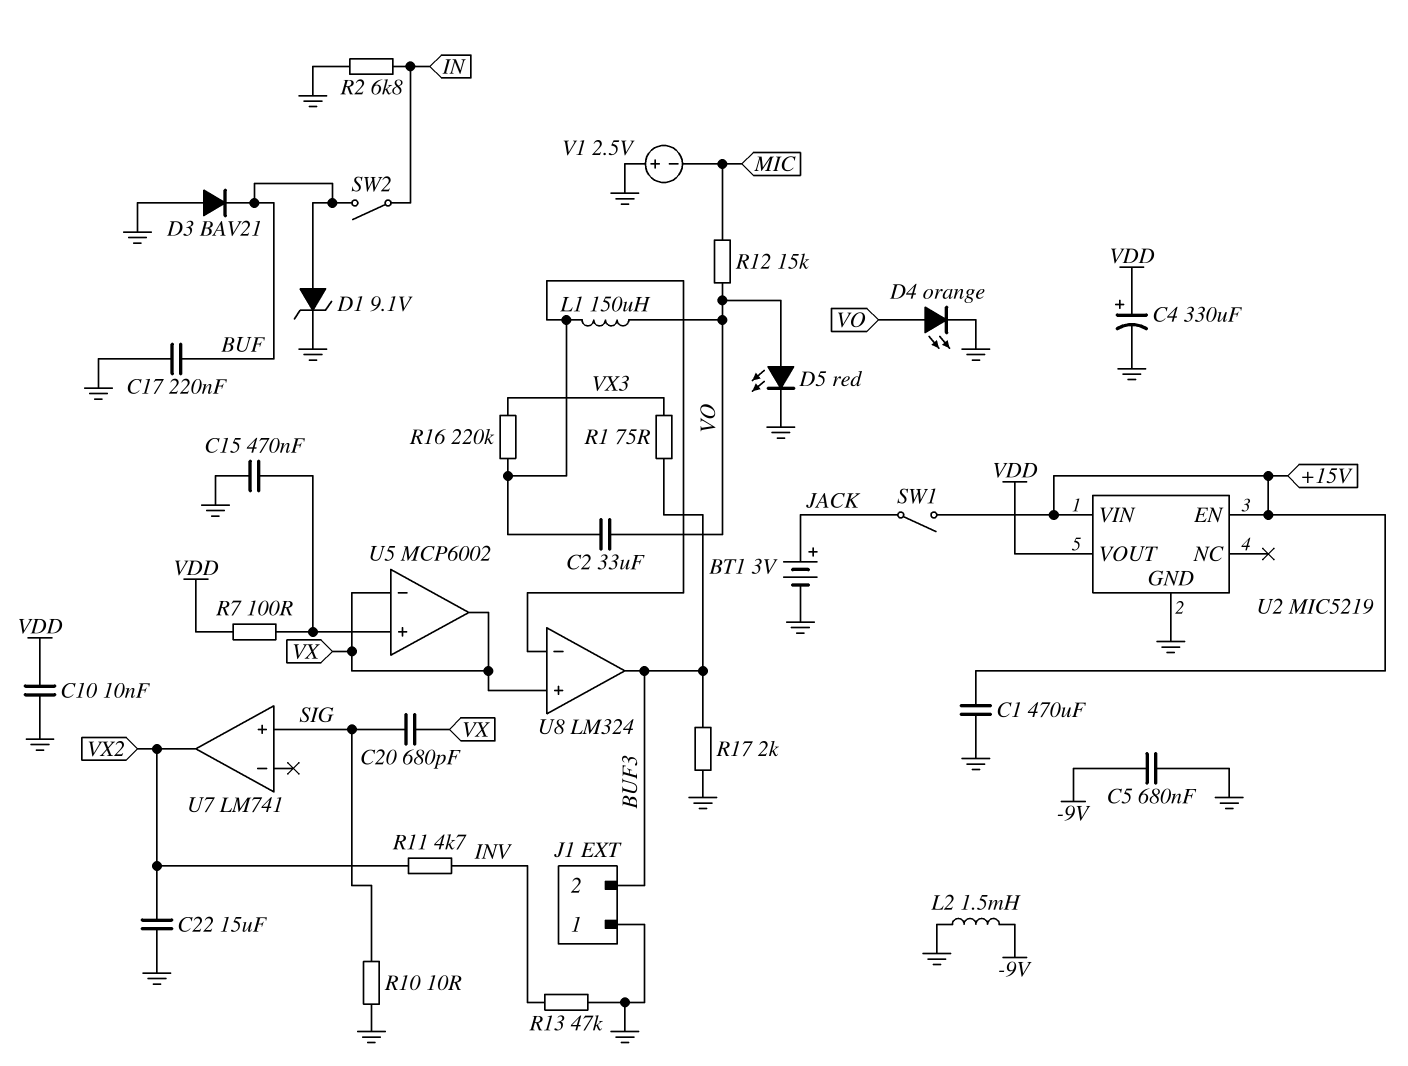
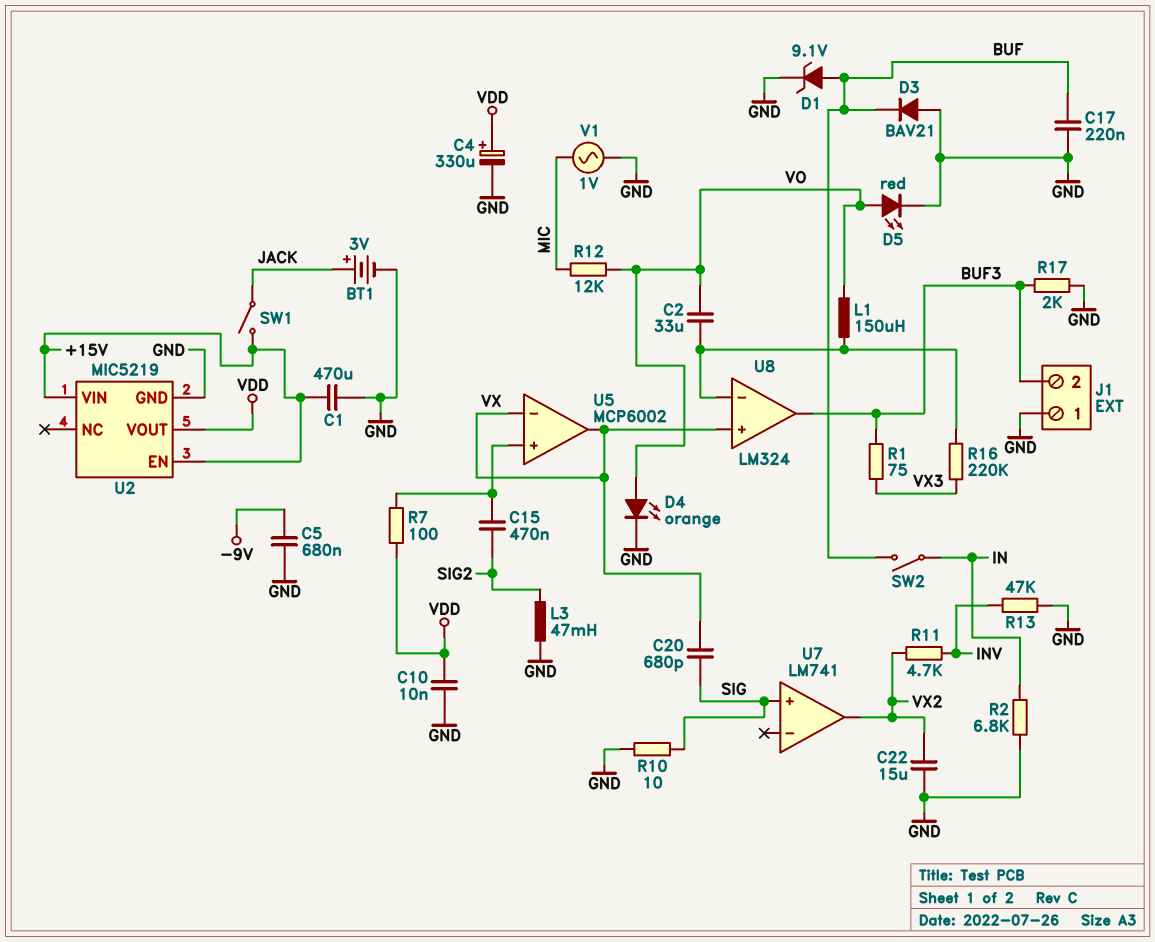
C15: 470nF (GND, U5/in+) -> 470nF (SIG2, U5/in+)
L2: 1.5mH (-9V, GND) -> none
L3: none -> 47mH (GND, SIG2)
R12: 15k (MIC, VO) -> 12k (MIC, VO)
V1: 2.5V (plus GND, minus MIC) -> AC 1V (GND, MIC)

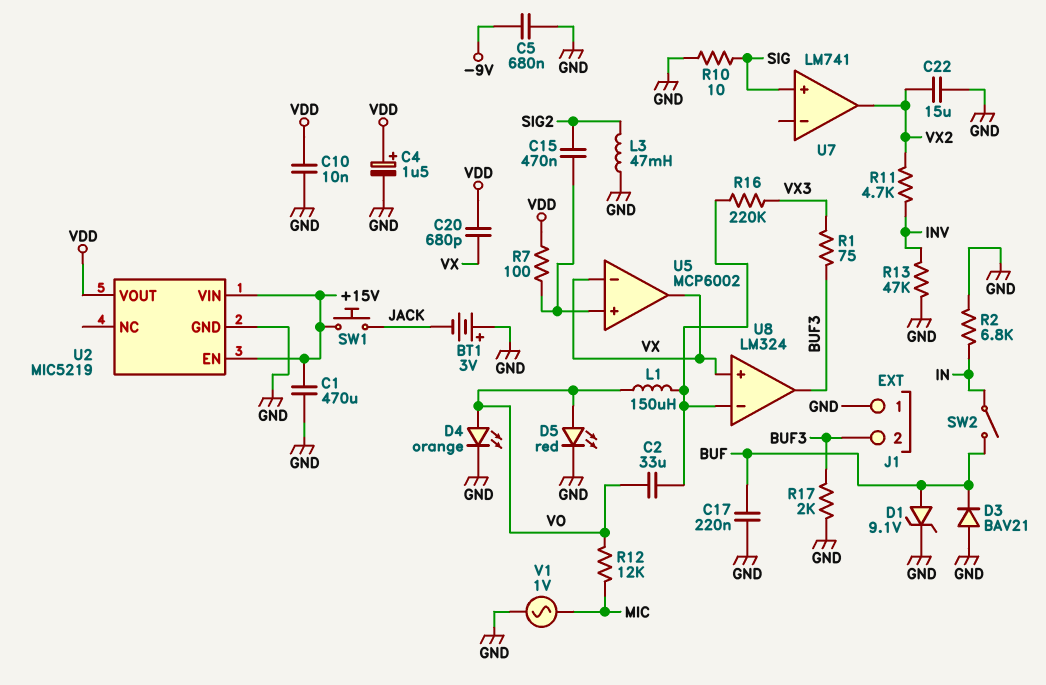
BT1: 3V (plus JACK, minus GND) -> 3V (plus GND, minus JACK)
C4: 330uF (plus VDD, minus GND) -> 1.5uF (plus VDD, minus GND)
C20: 680pF (SIG, VX) -> 680pF (VDD, VX)
SW1: switch (+15V, JACK) -> button (+15V, JACK)

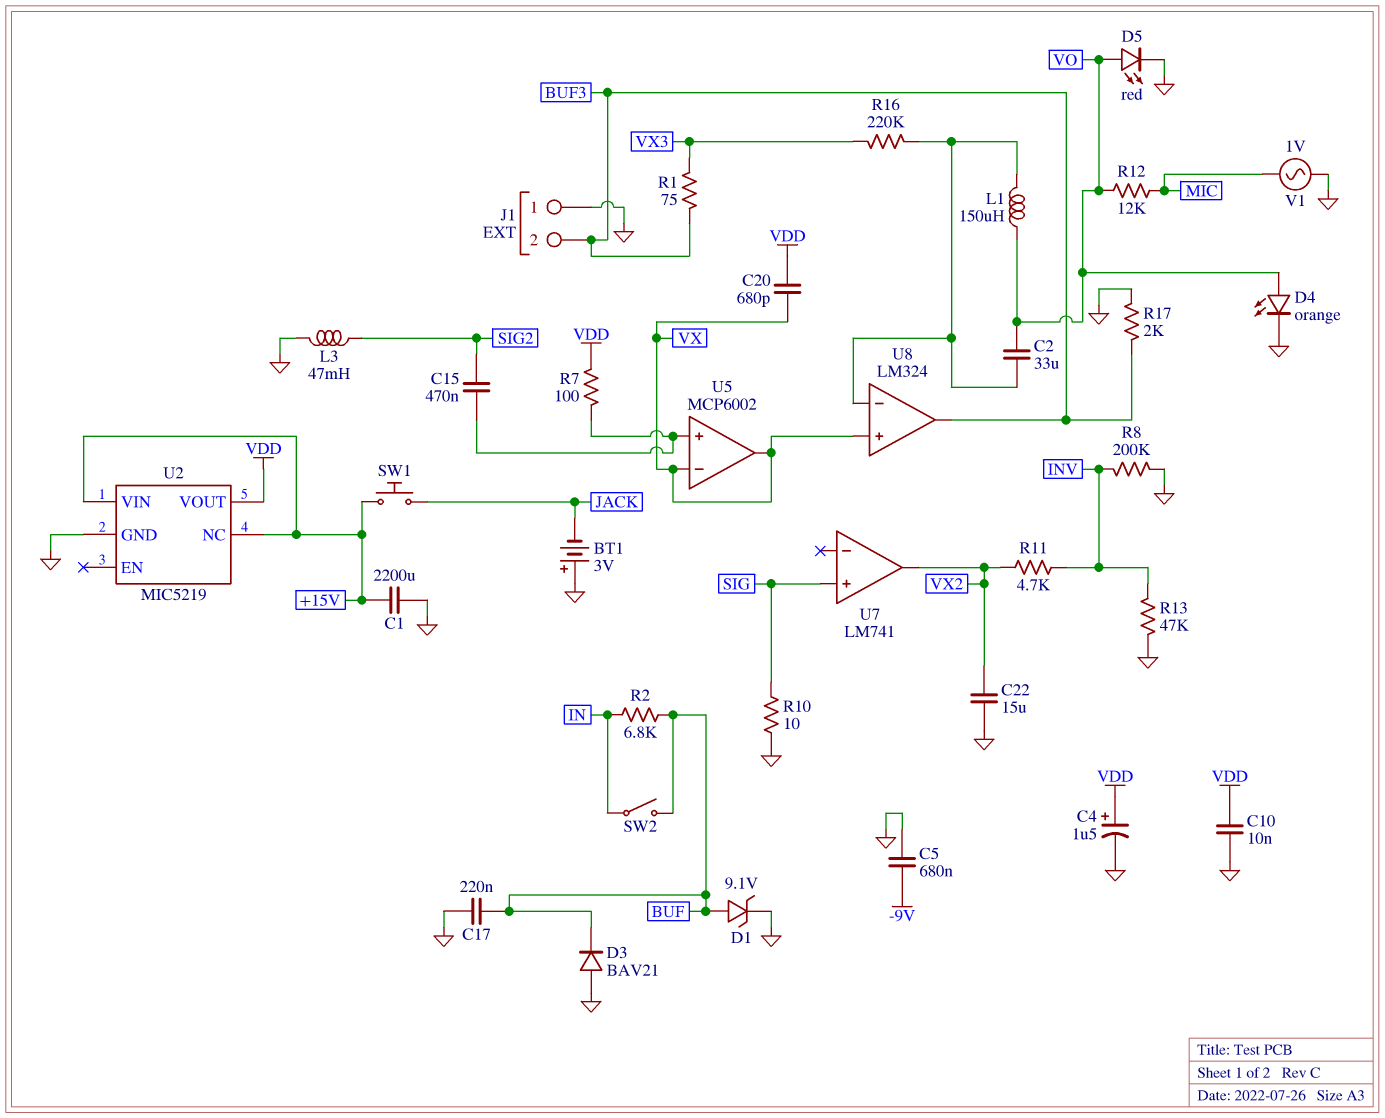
C1: 470uF (+15V, GND) -> 2200uF (+15V, GND)
R2: 6.8k (GND, IN) -> 6.8k (BUF, IN)
R8: none -> 200k (GND, INV)
U2 pin EN: +15V -> none
U2 pin NC: none -> +15V

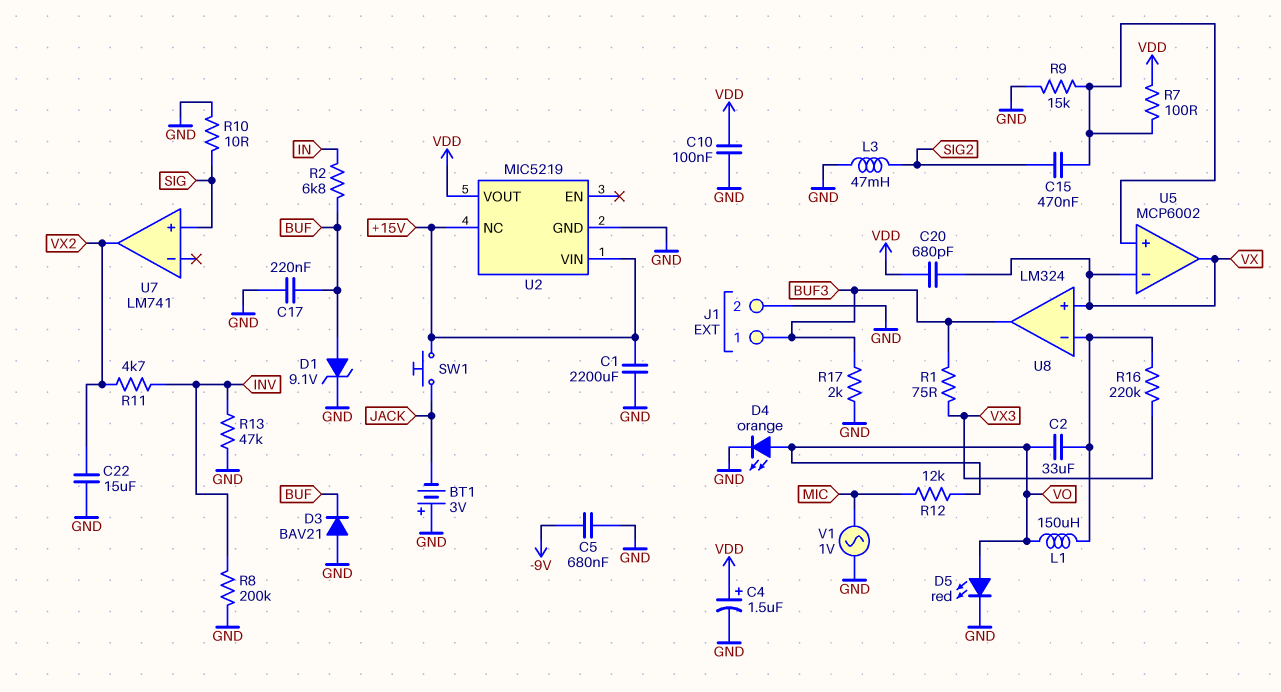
C10: 10nF (GND, VDD) -> 100nF (GND, VDD)
J1 pin 1: GND -> BUF3
J1 pin 2: BUF3 -> GND
R9: none -> 15k (GND, U5/in+)
SW2: switch (BUF, IN) -> none

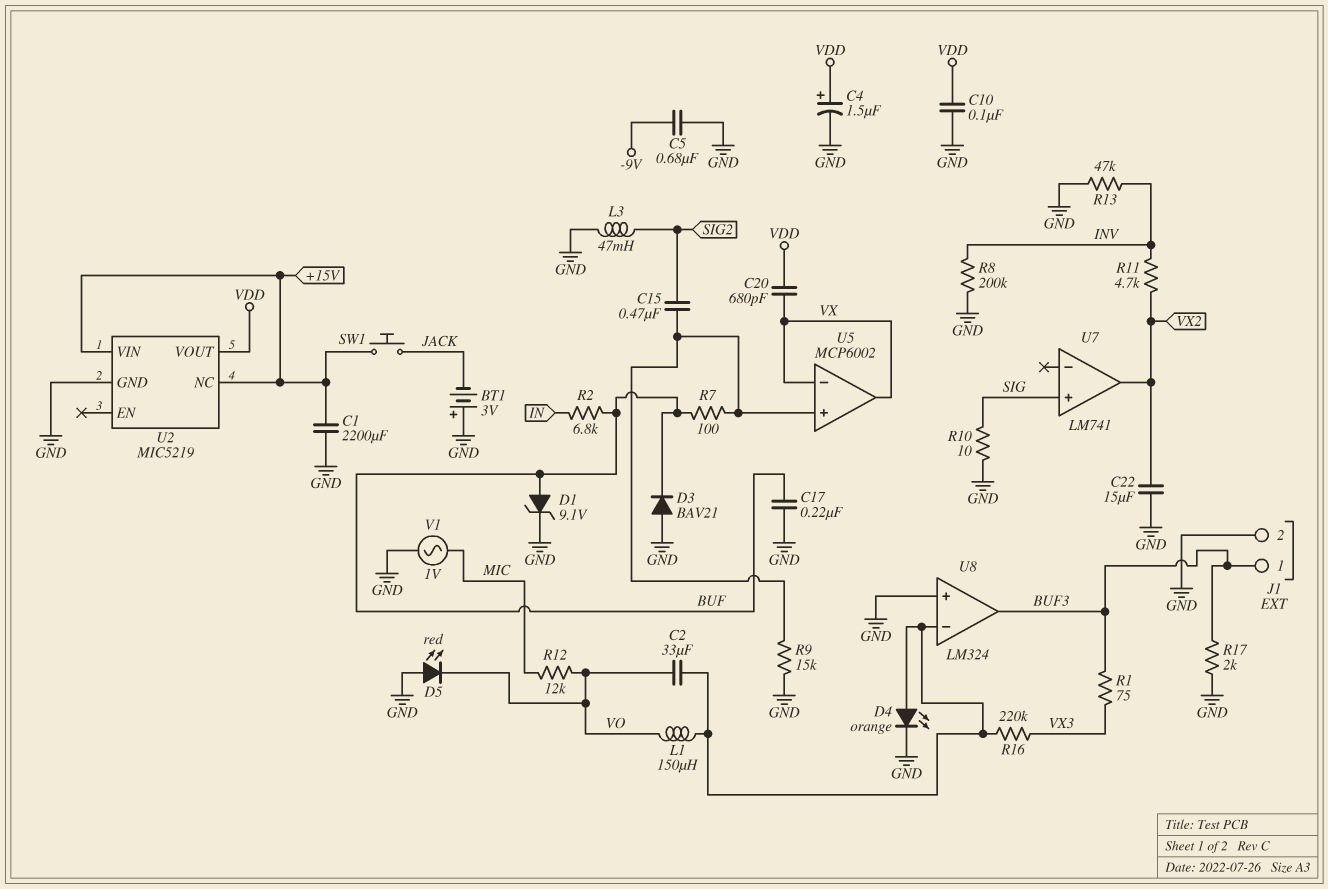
D4: LED orange (A VO, K GND) -> LED orange (A U8/in-, K GND)
D5: LED red (A VO, K GND) -> LED red (A GND, K VO)
R7: 100 (U5/in+, VDD) -> 100 (BUF, U5/in+)
U8 pin in+: VX -> GND

